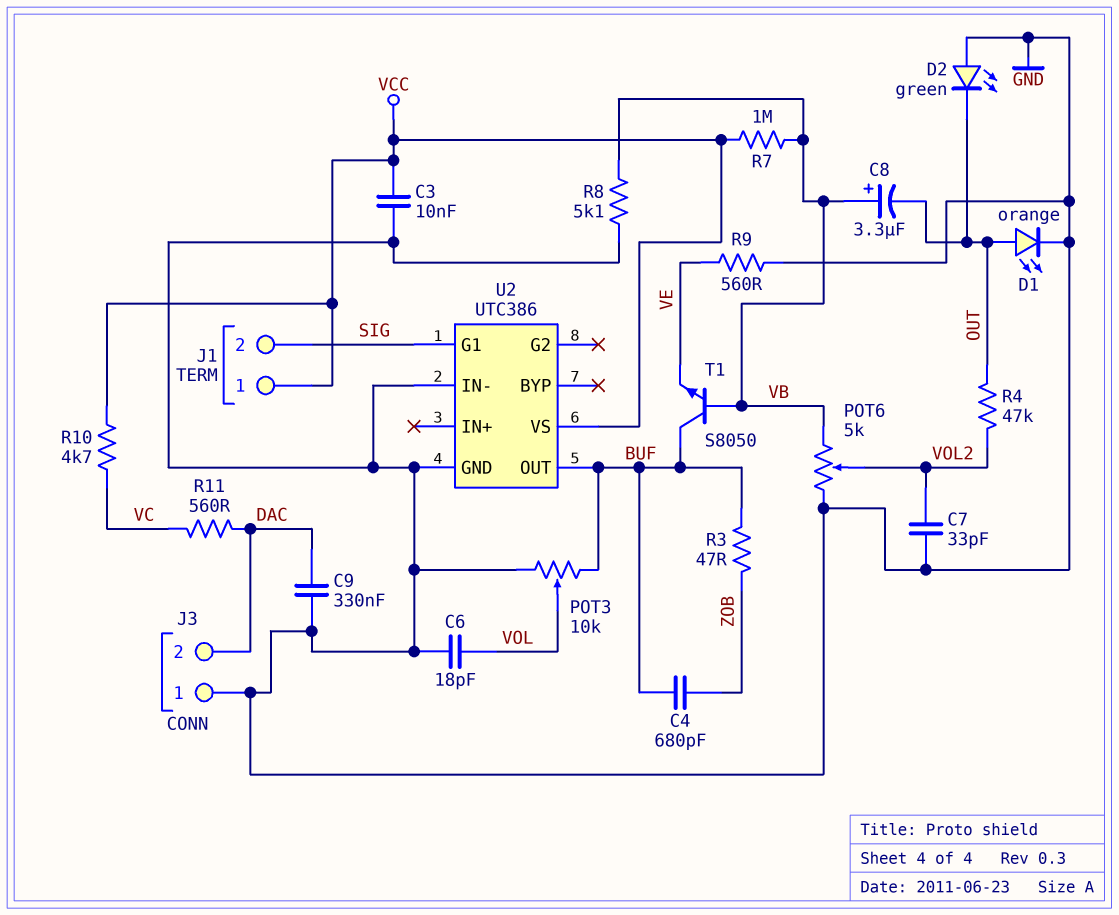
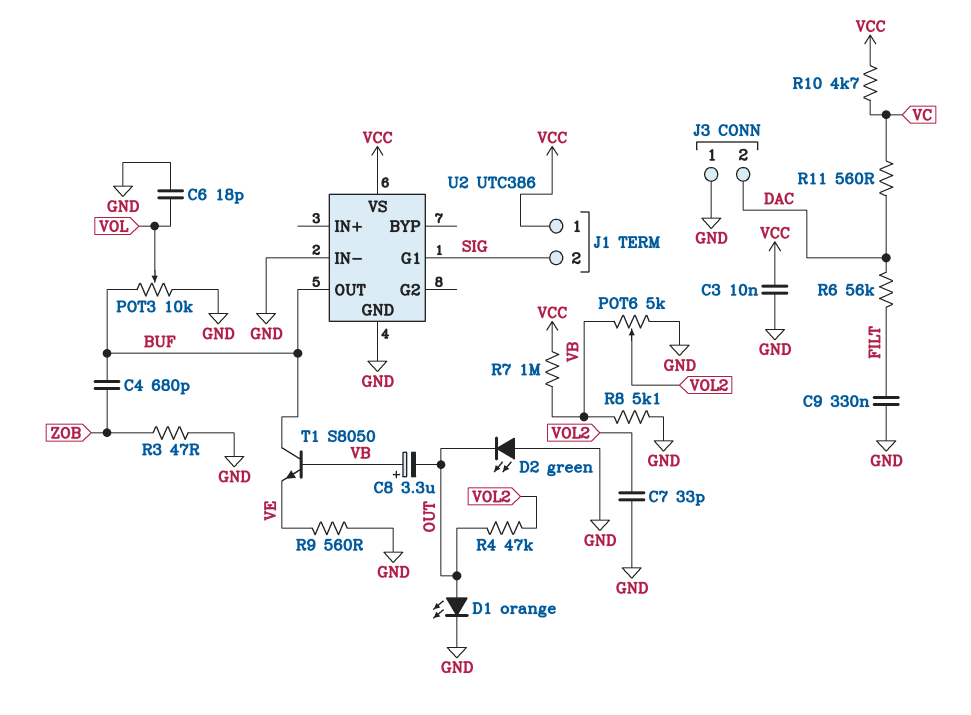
C9: 330nF (DAC, GND) -> 330nF (FILT, GND)
R3: 47 (BUF, ZOB) -> 47 (GND, ZOB)
R6: none -> 56k (DAC, FILT)

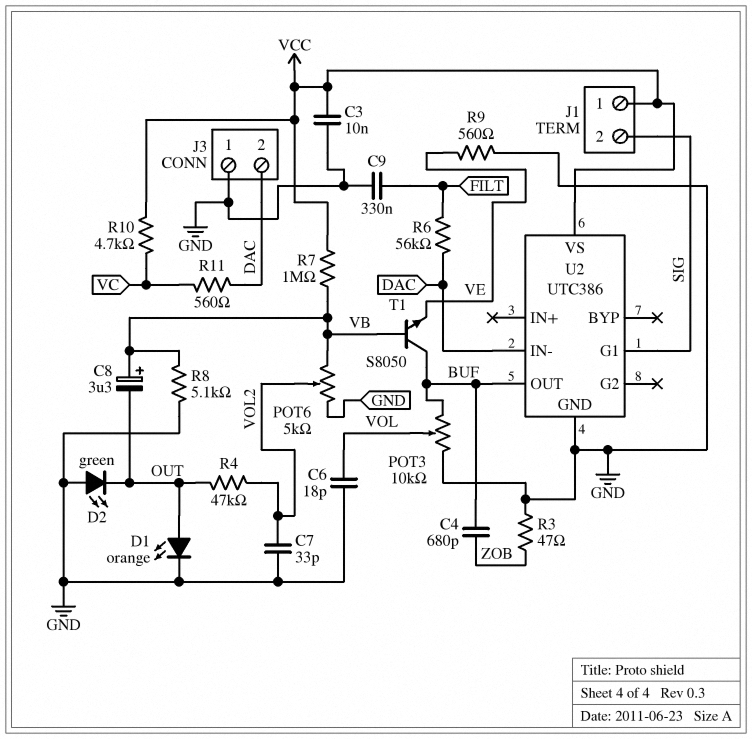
U2 pin IN-: GND -> DAC

